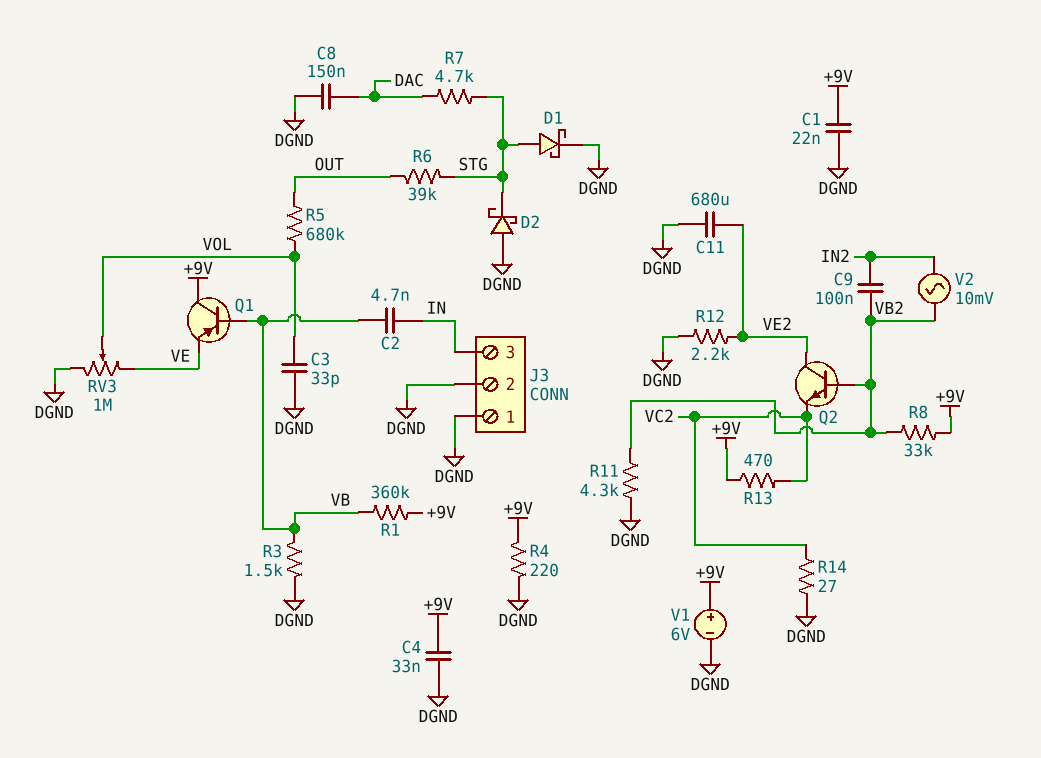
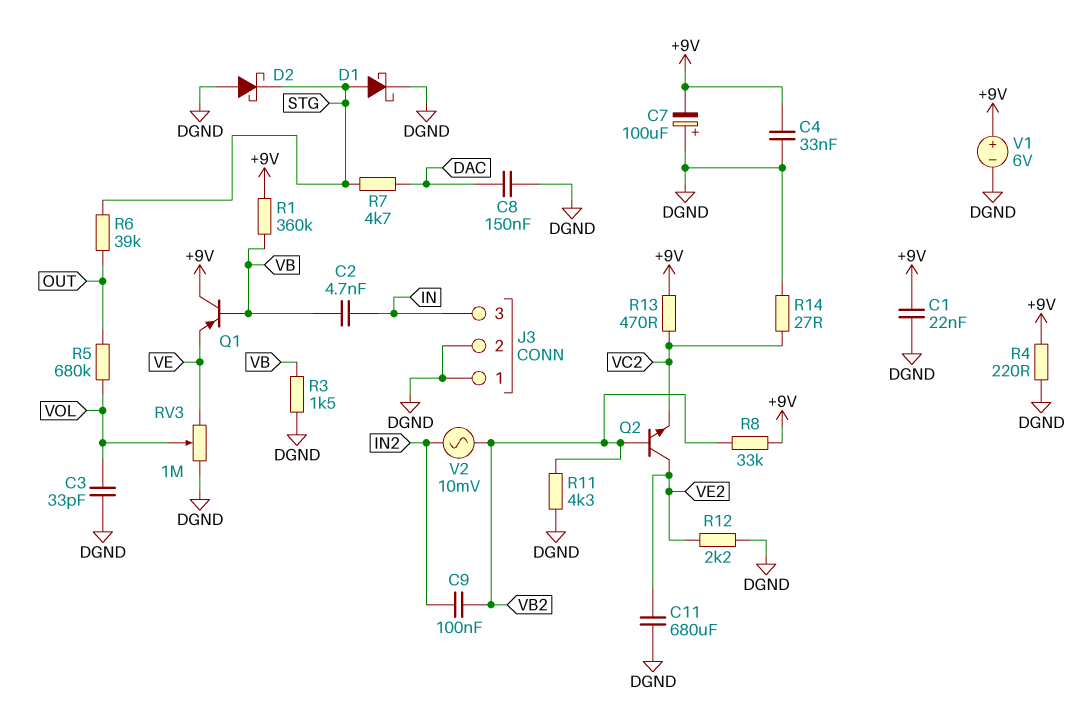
C7: none -> 100uF (plus DGND, minus +9V)

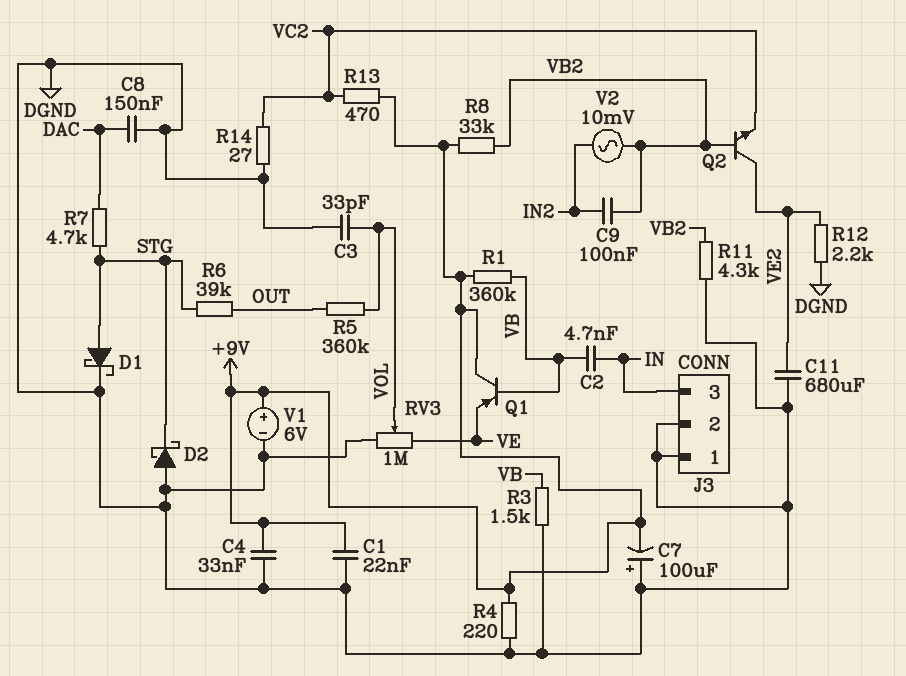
R5: 680k (OUT, VOL) -> 360k (OUT, VOL)

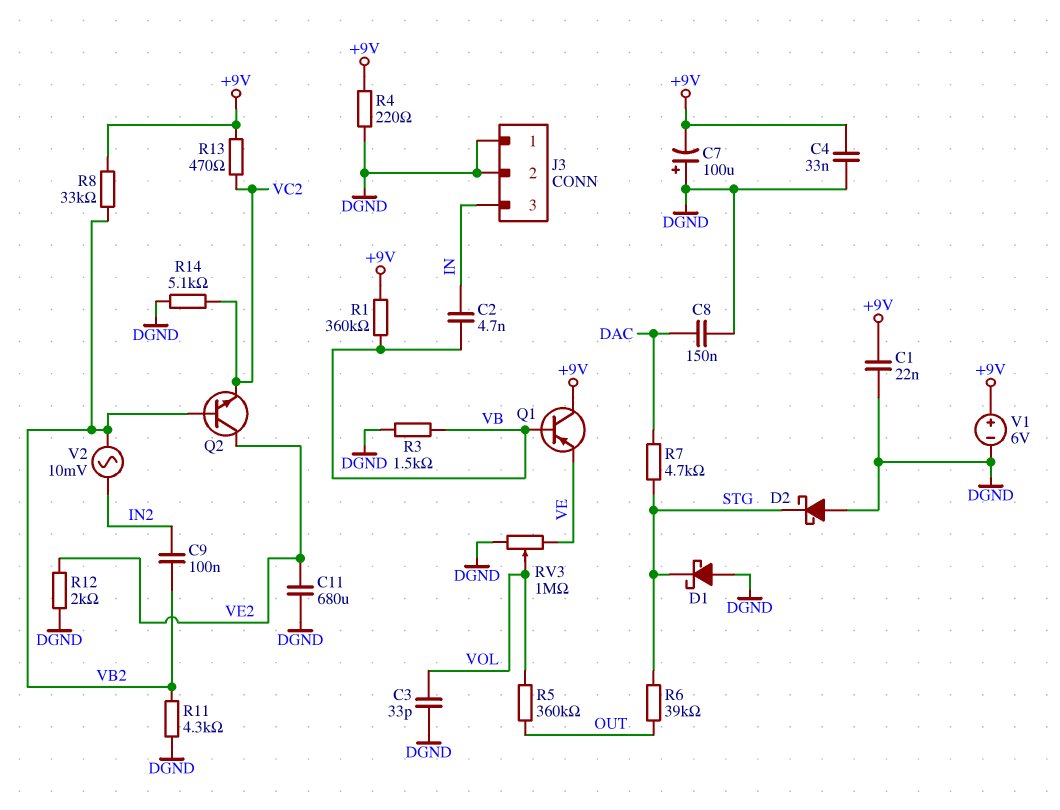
D1: schottky (A STG, K DGND) -> schottky (A DGND, K STG)
R12: 2.2k (DGND, VE2) -> 2k (DGND, VE2)
R14: 27 (DGND, VC2) -> 5.1k (DGND, VC2)

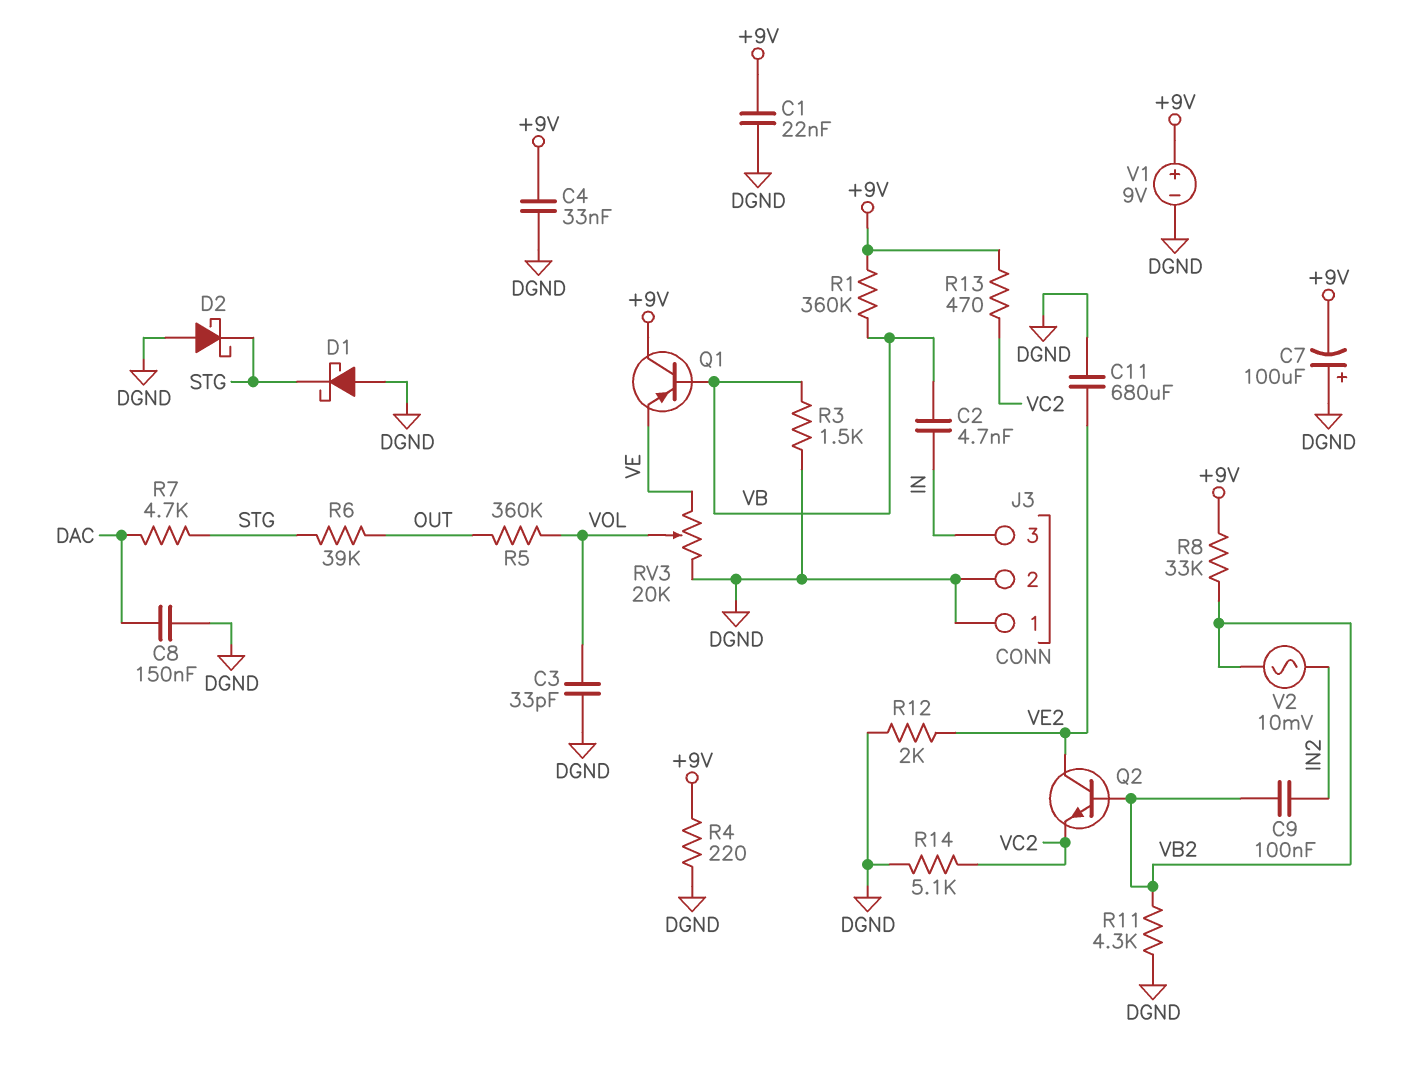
RV3: 1M (DGND, VE, wiper VOL) -> 20k (DGND, VE, wiper VOL)
V1: 6V (plus +9V, minus DGND) -> 9V (plus +9V, minus DGND)

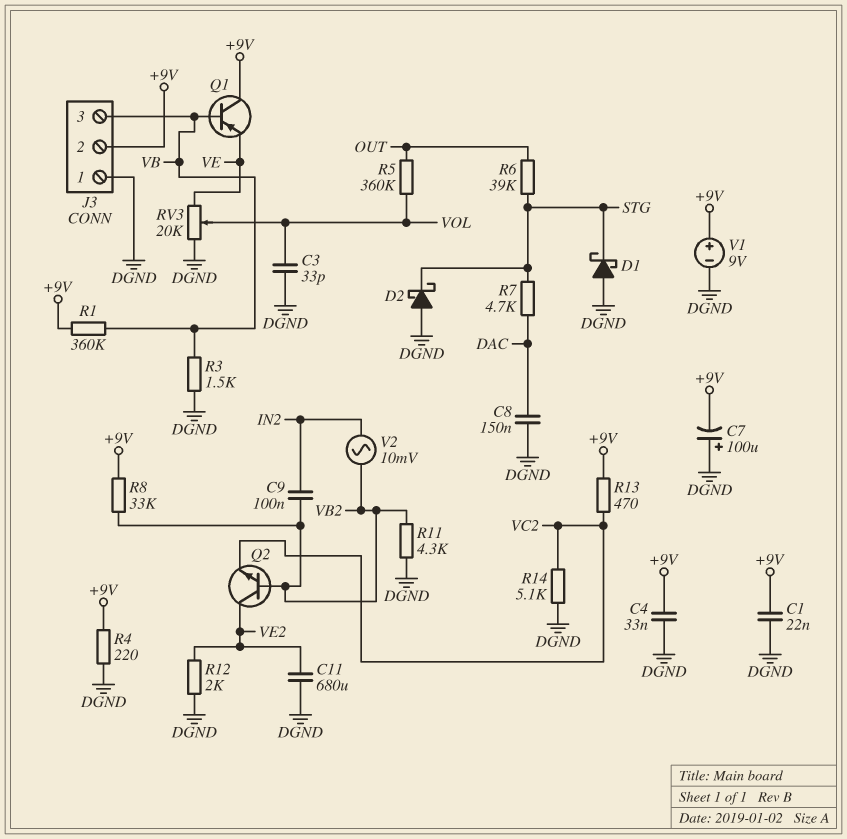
C2: 4.7nF (IN, VB) -> none
J3 pin 2: DGND -> +9V
J3 pin 3: IN -> VB

